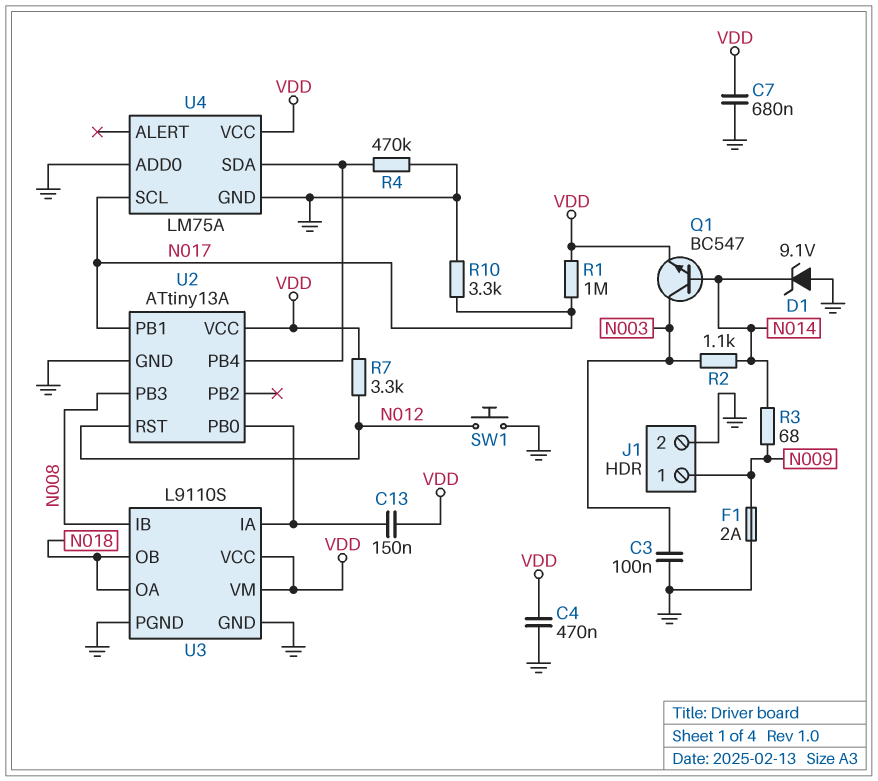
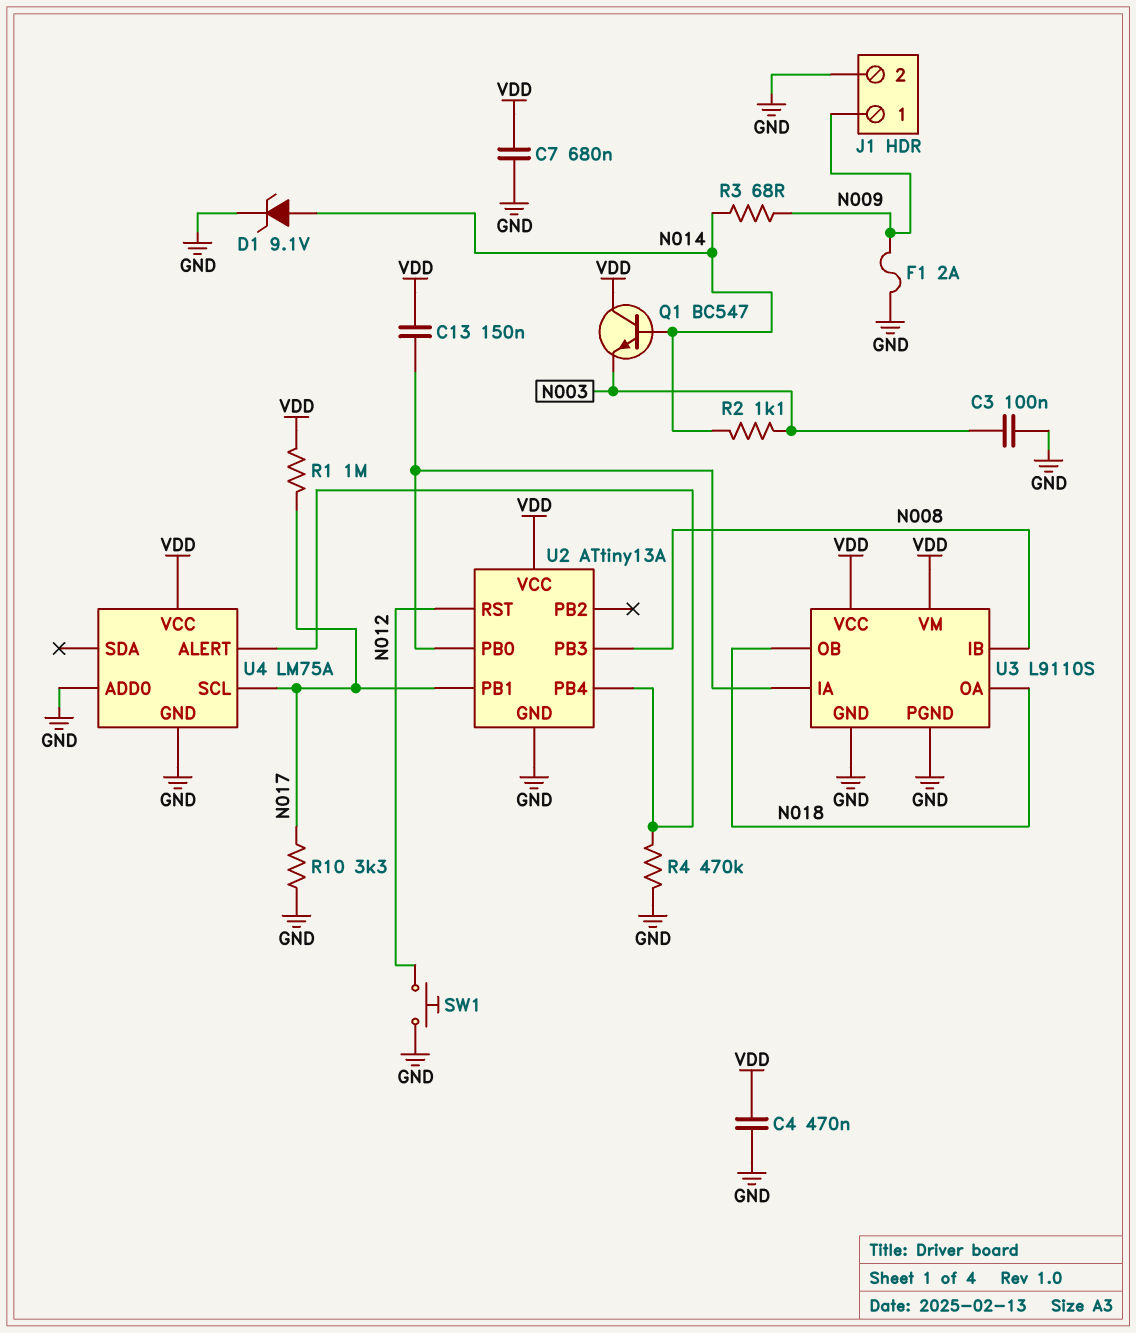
D1: zener 9.1V (A GND, K N014) -> zener 9.1V (A N014, K GND)
Q1: NPN BC547 (B N014, C N003, E VDD) -> NPN BC547 (B N014, C VDD, E N003)
R7: 3.3k (N012, VDD) -> none
U4 pin ALERT: none -> U2/PB4
U4 pin SDA: U2/PB4 -> none

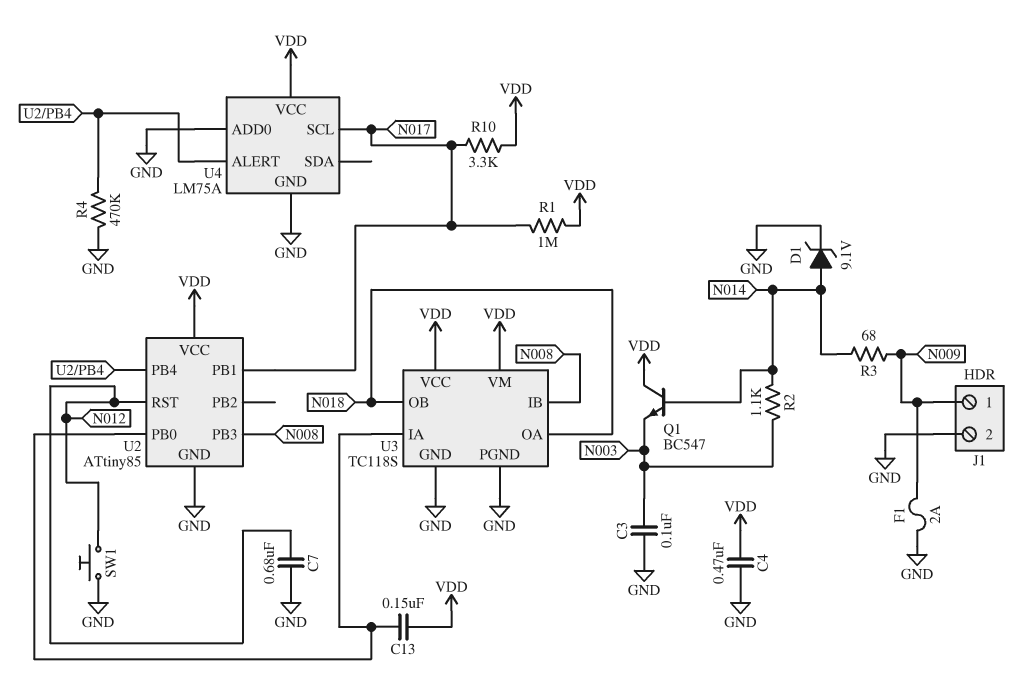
C7: 680nF (GND, VDD) -> 680nF (GND, N012)
R10: 3.3k (GND, N017) -> 3.3k (N017, VDD)
U2: ATtiny13A -> ATtiny85
U3: L9110S -> TC118S

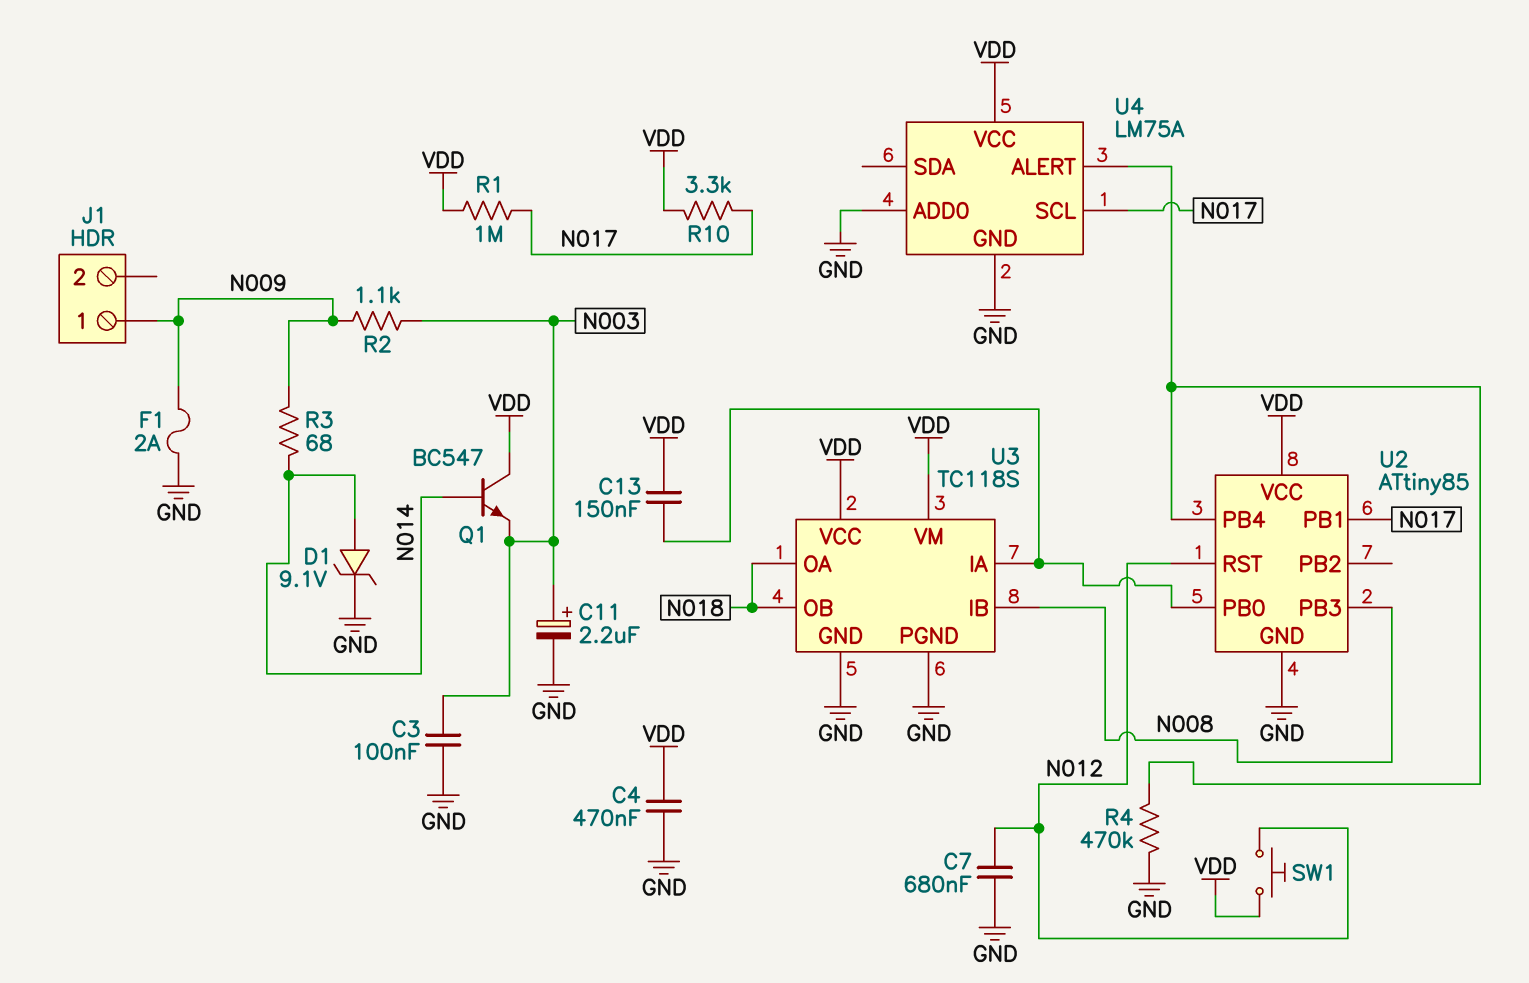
C11: none -> 2.2uF (plus N003, minus GND)
J1 pin 2: GND -> none
R2: 1.1k (N003, N014) -> 1.1k (N003, N009)
SW1: button (GND, N012) -> button (N012, VDD)

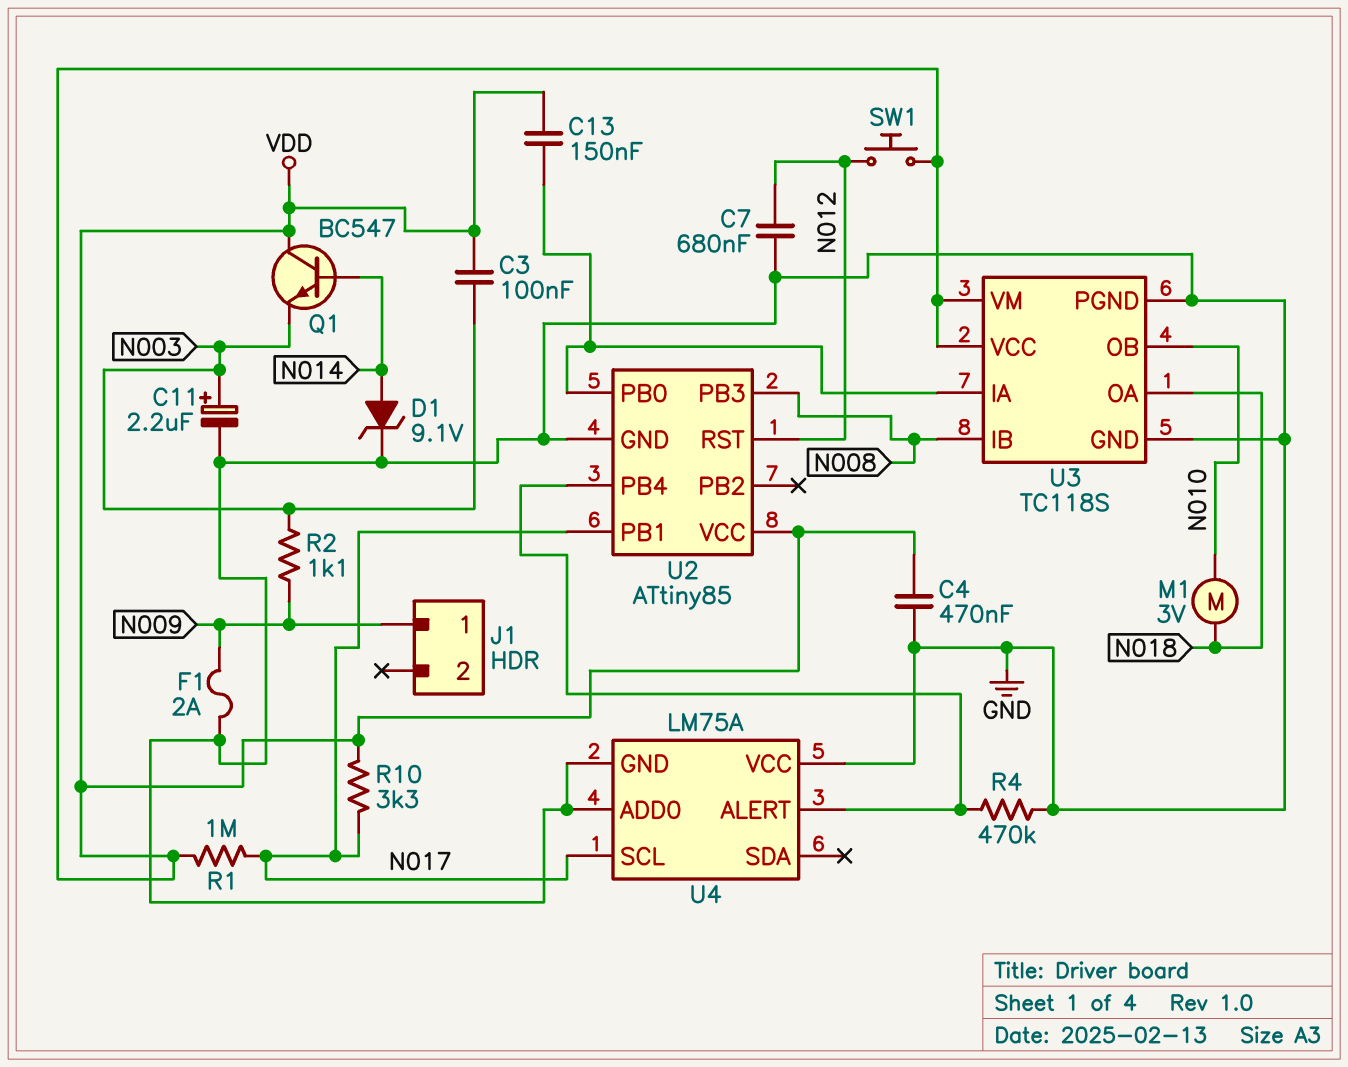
C3: 100nF (GND, N003) -> 100nF (N003, VDD)
M1: none -> motor 3V (N010, N018)
R3: 68 (N009, N014) -> none
U3 pin OB: N018 -> N010
U4 pin VCC: VDD -> GND

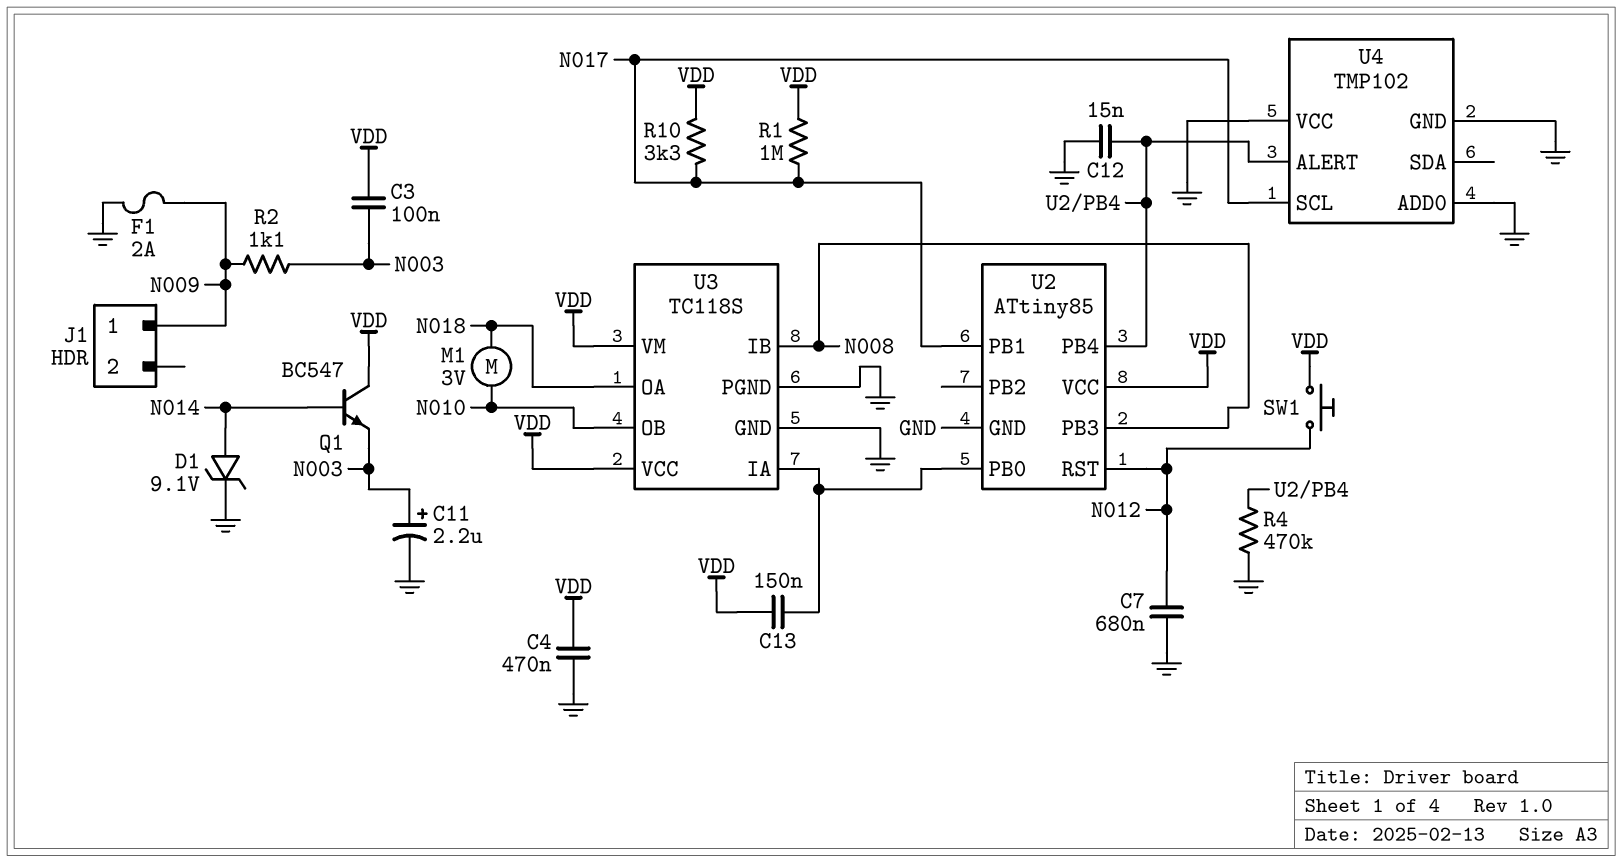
C12: none -> 15nF (GND, U2/PB4)
U4: LM75A -> TMP102

